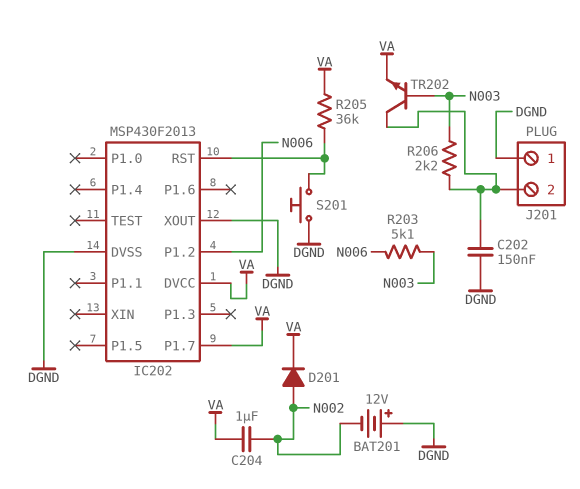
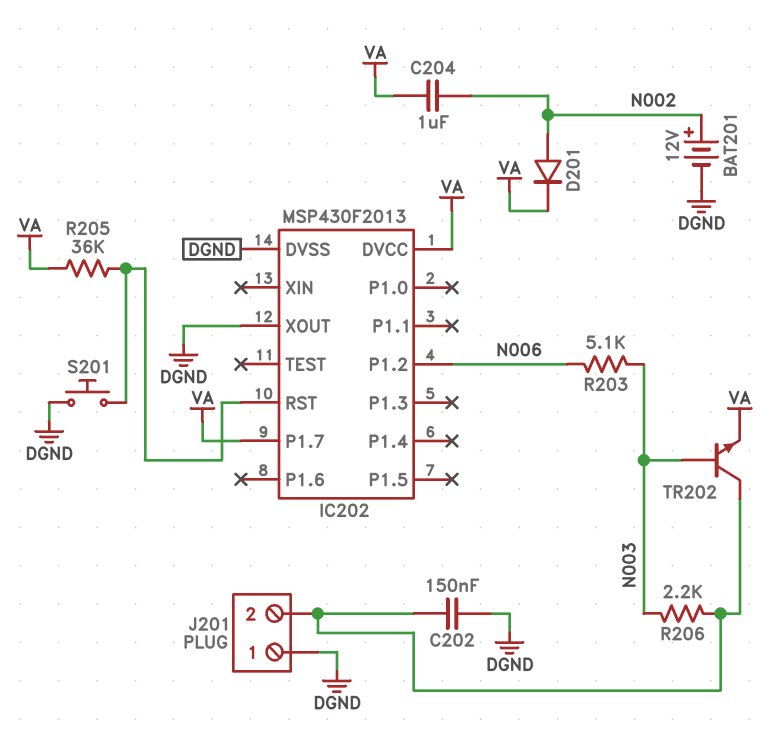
BAT201: 12V (plus DGND, minus N002) -> 12V (plus N002, minus DGND)

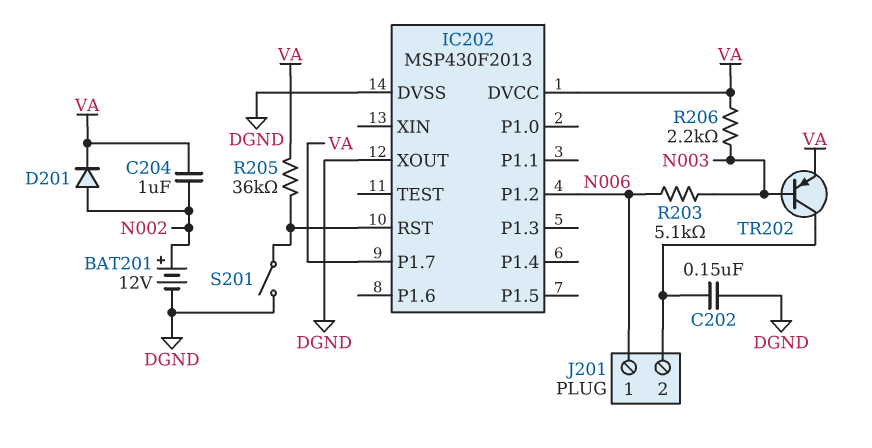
J201 pin 1: DGND -> N006
R206: 2.2k (J201/2, N003) -> 2.2k (N003, VA)
S201: button (DGND, IC202/RST) -> switch (DGND, IC202/RST)
TR202: NPN (B N003, C J201/2, E VA) -> PNP (B N003, C J201/2, E VA)

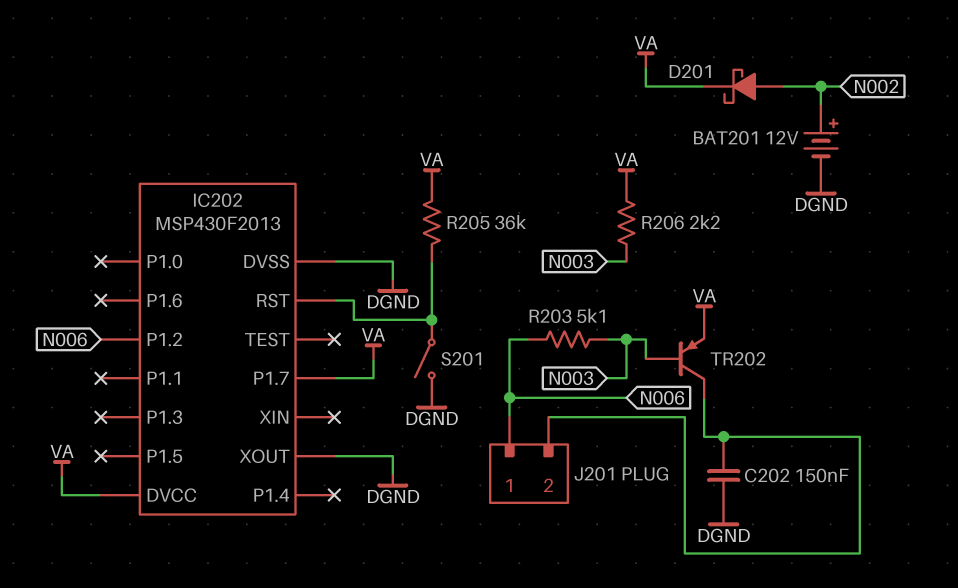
C204: 1uF (N002, VA) -> none
D201: diode (A N002, K VA) -> schottky (A N002, K VA)

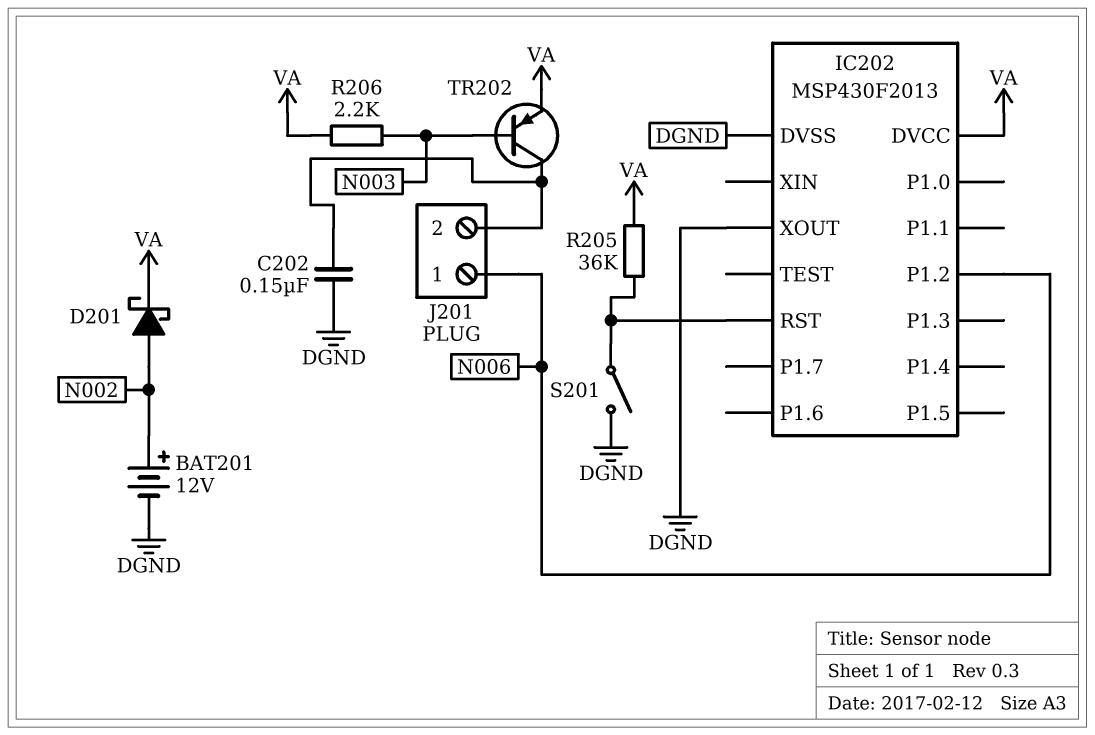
IC202 pin P1.7: VA -> none
R203: 5.1k (N003, N006) -> none

